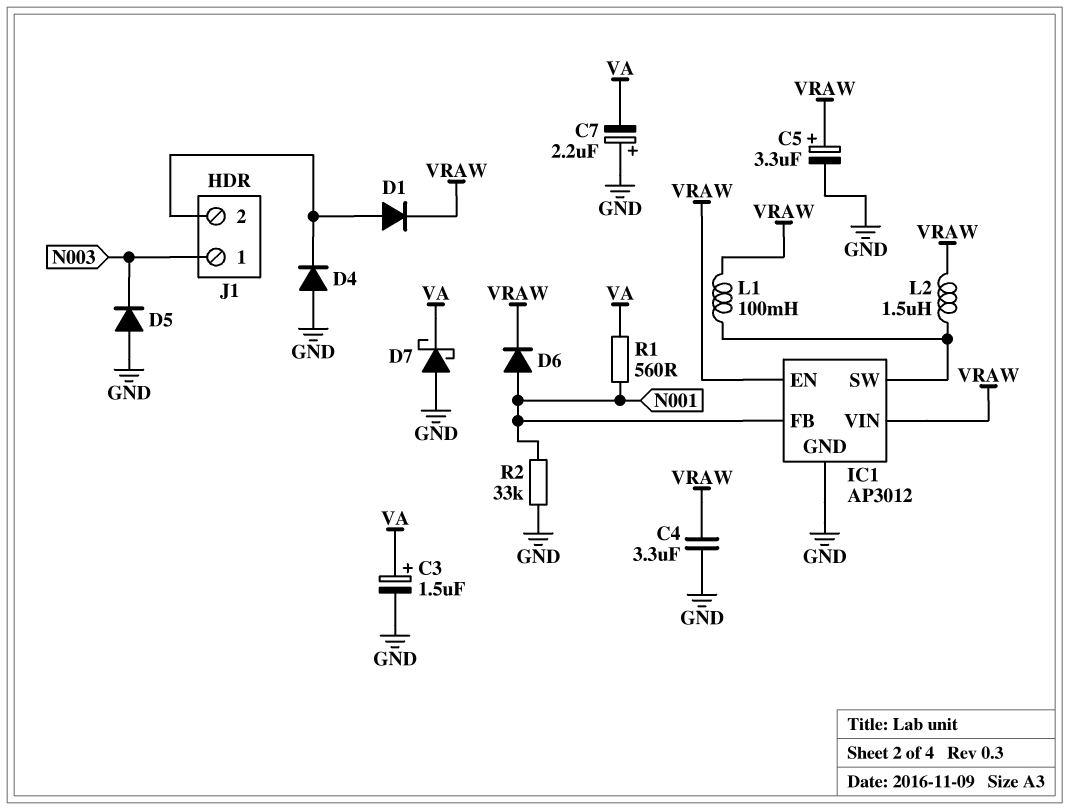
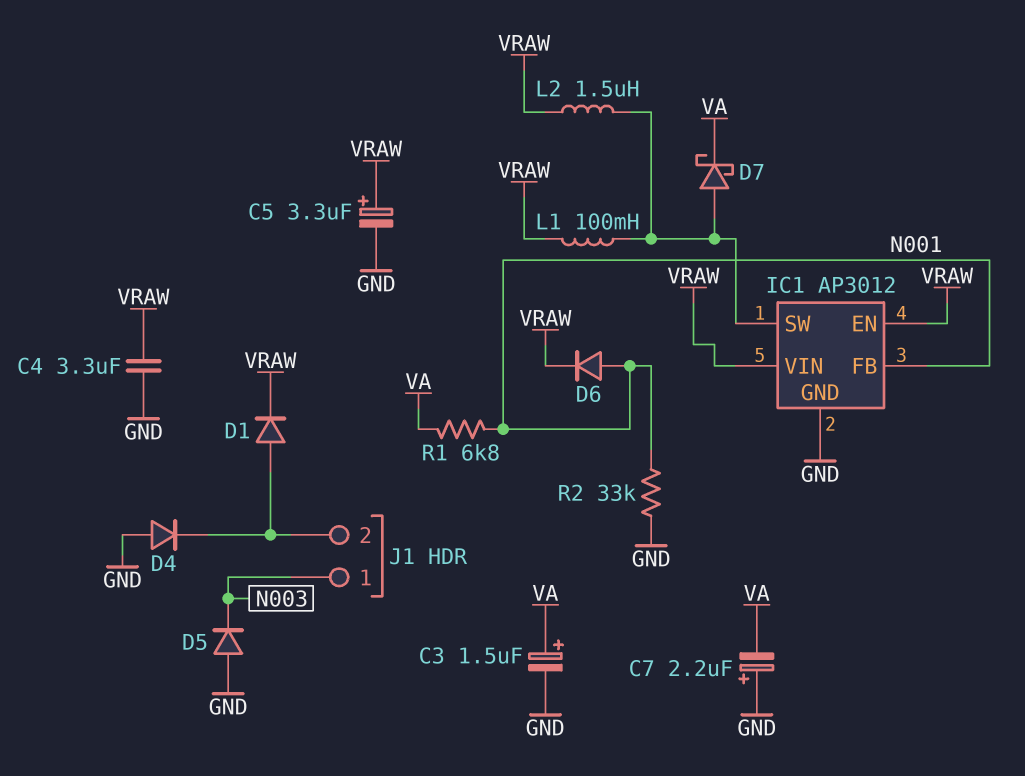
D7: schottky (A GND, K VA) -> schottky (A IC1/SW, K VA)
R1: 560 (N001, VA) -> 6.8k (N001, VA)

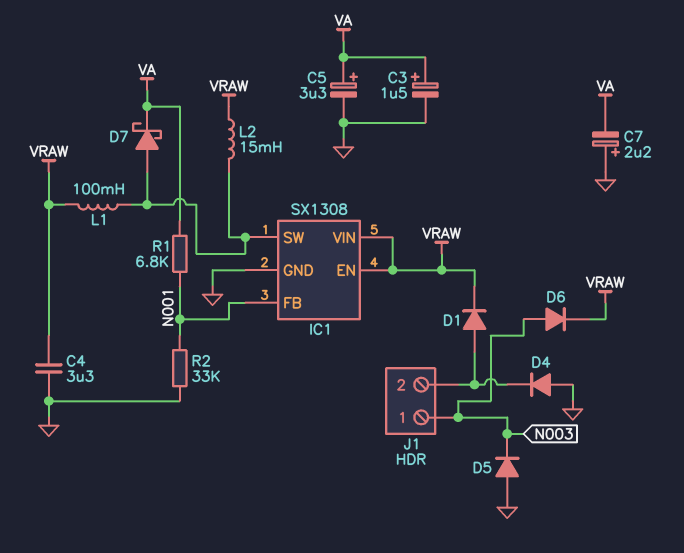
C5: 3.3uF (plus VRAW, minus GND) -> 3.3uF (plus VA, minus GND)
D6: diode (A N001, K VRAW) -> diode (A N003, K VRAW)
IC1: AP3012 -> SX1308
L2: 1.5uH (IC1/SW, VRAW) -> 15mH (IC1/SW, VRAW)

